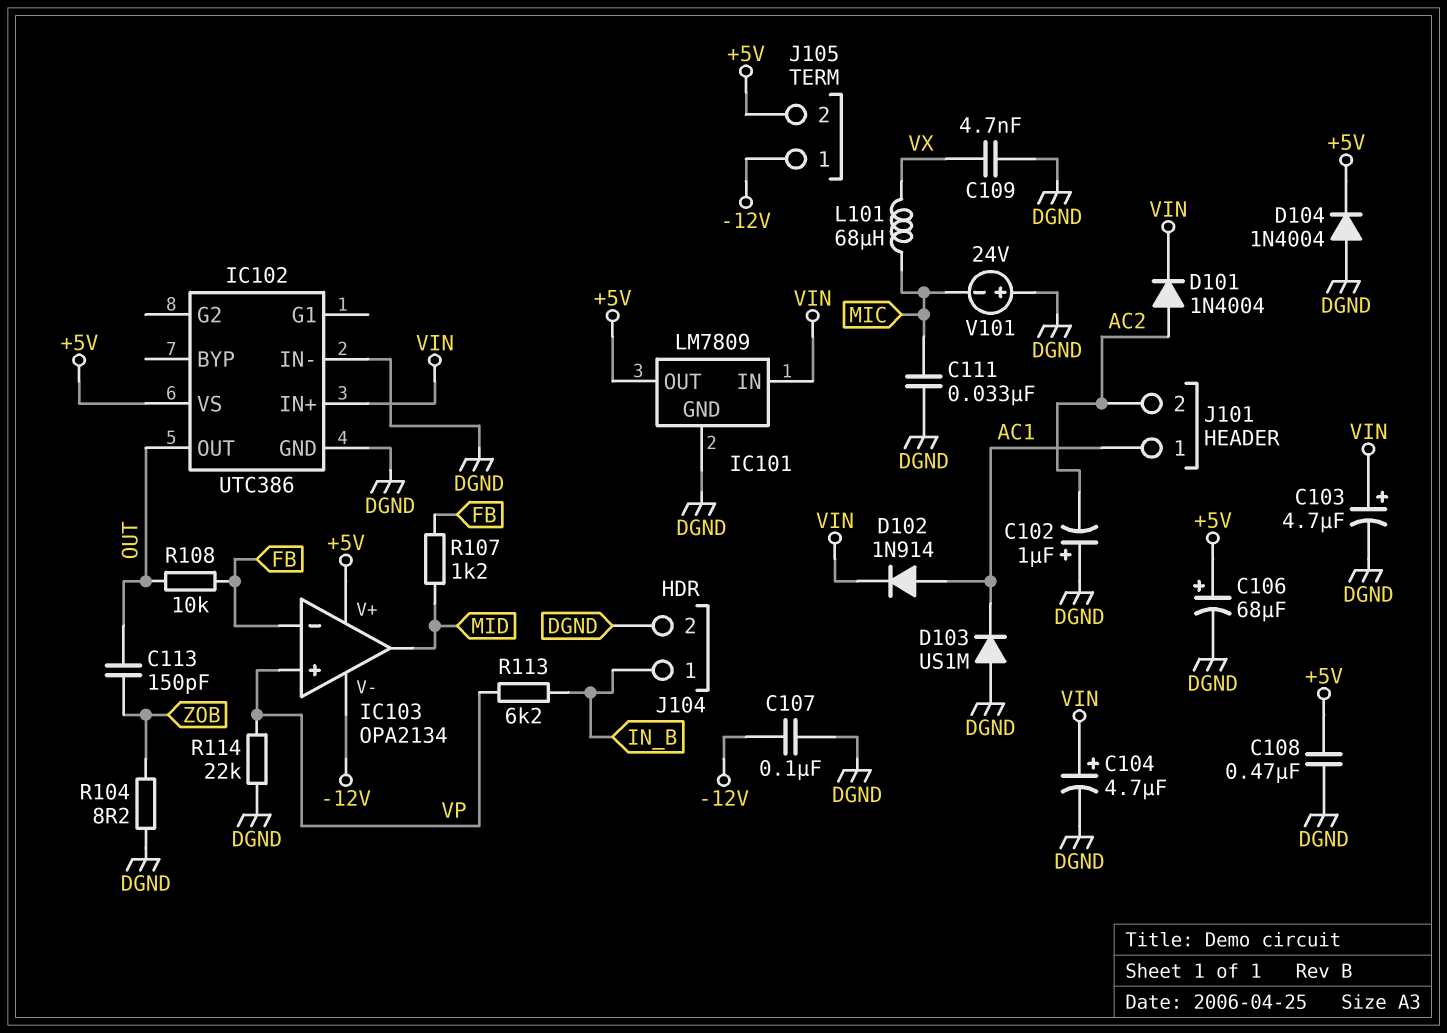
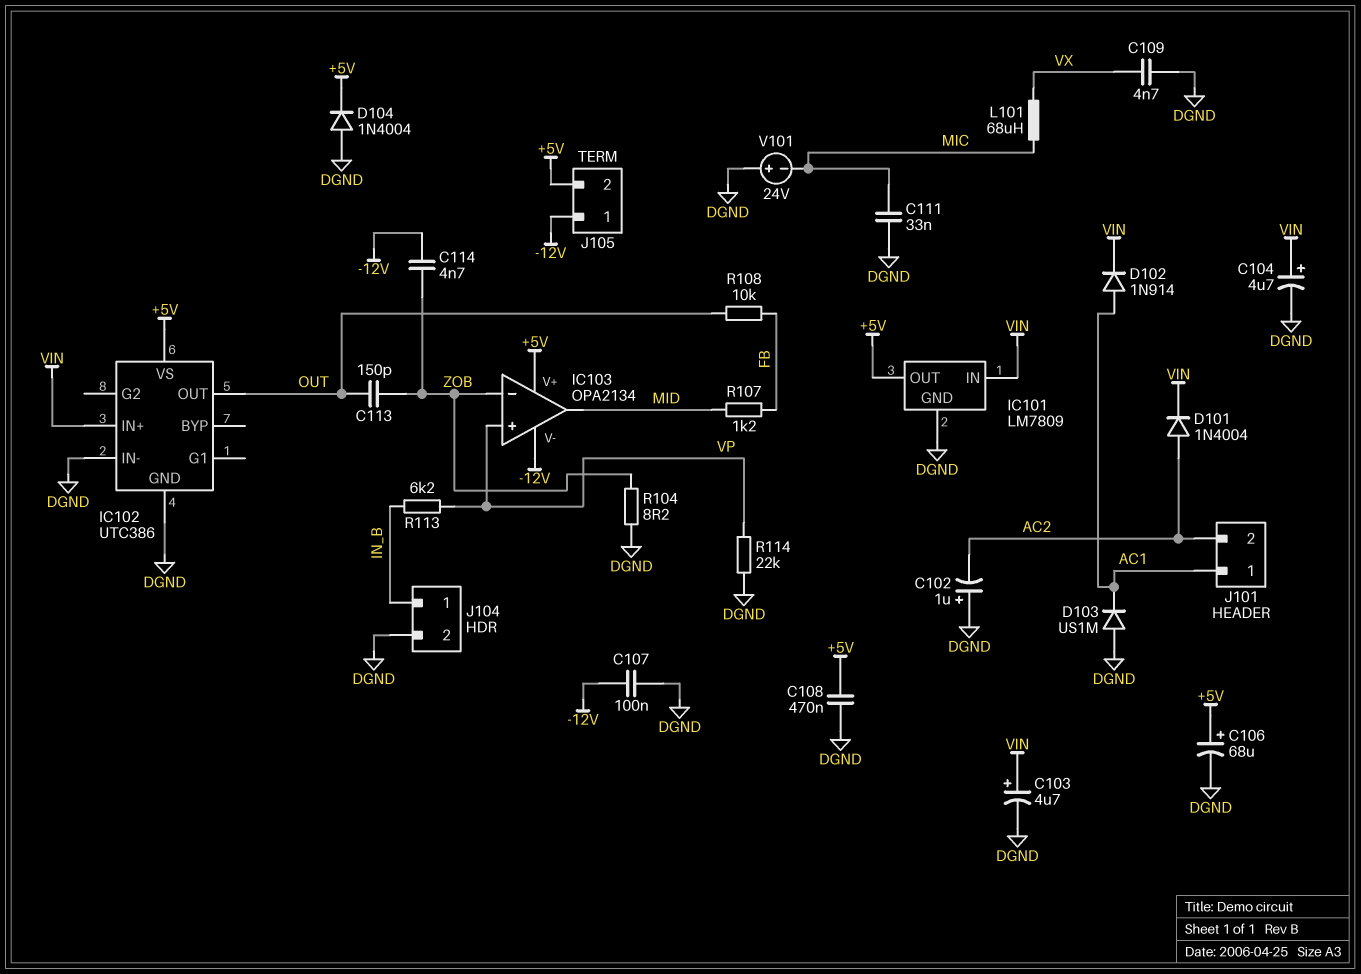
C114: none -> 4.7nF (-12V, ZOB)
IC103 pin in-: FB -> ZOB

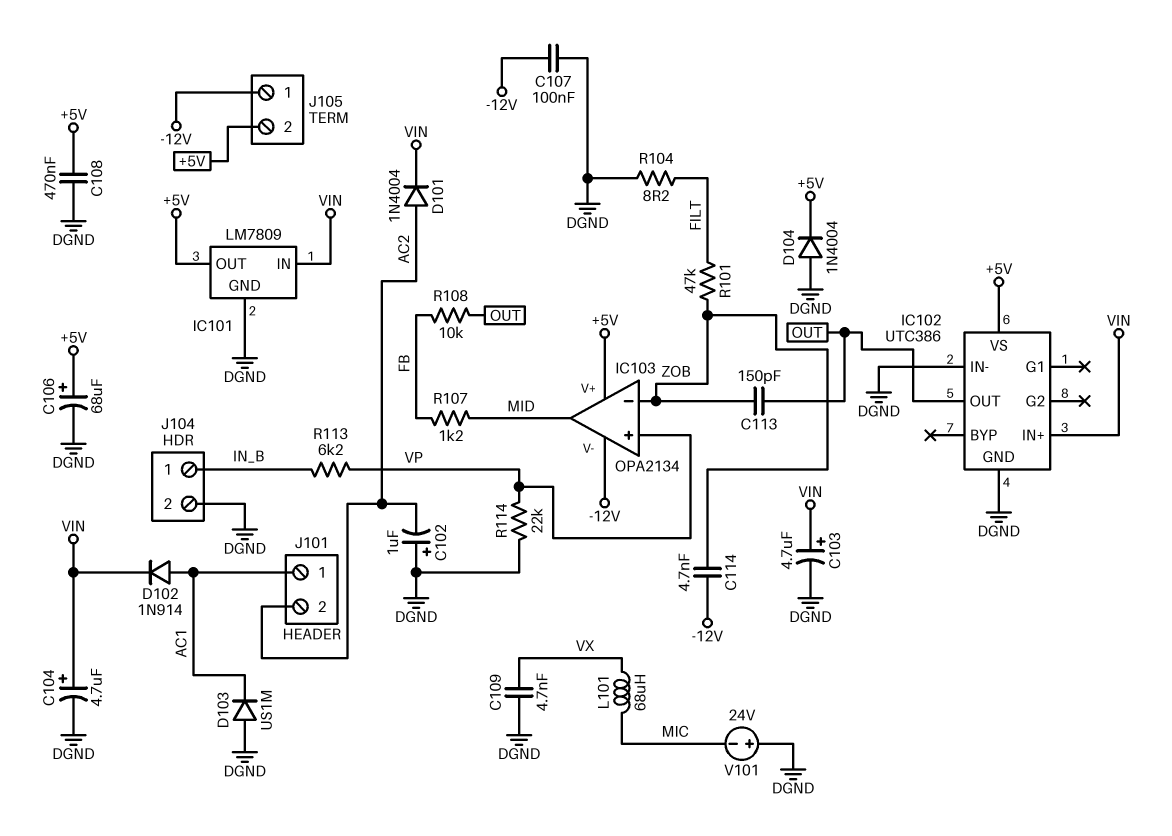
C111: 33nF (DGND, MIC) -> none
R101: none -> 47k (FILT, ZOB)
R104: 8.2 (DGND, ZOB) -> 8.2 (DGND, FILT)

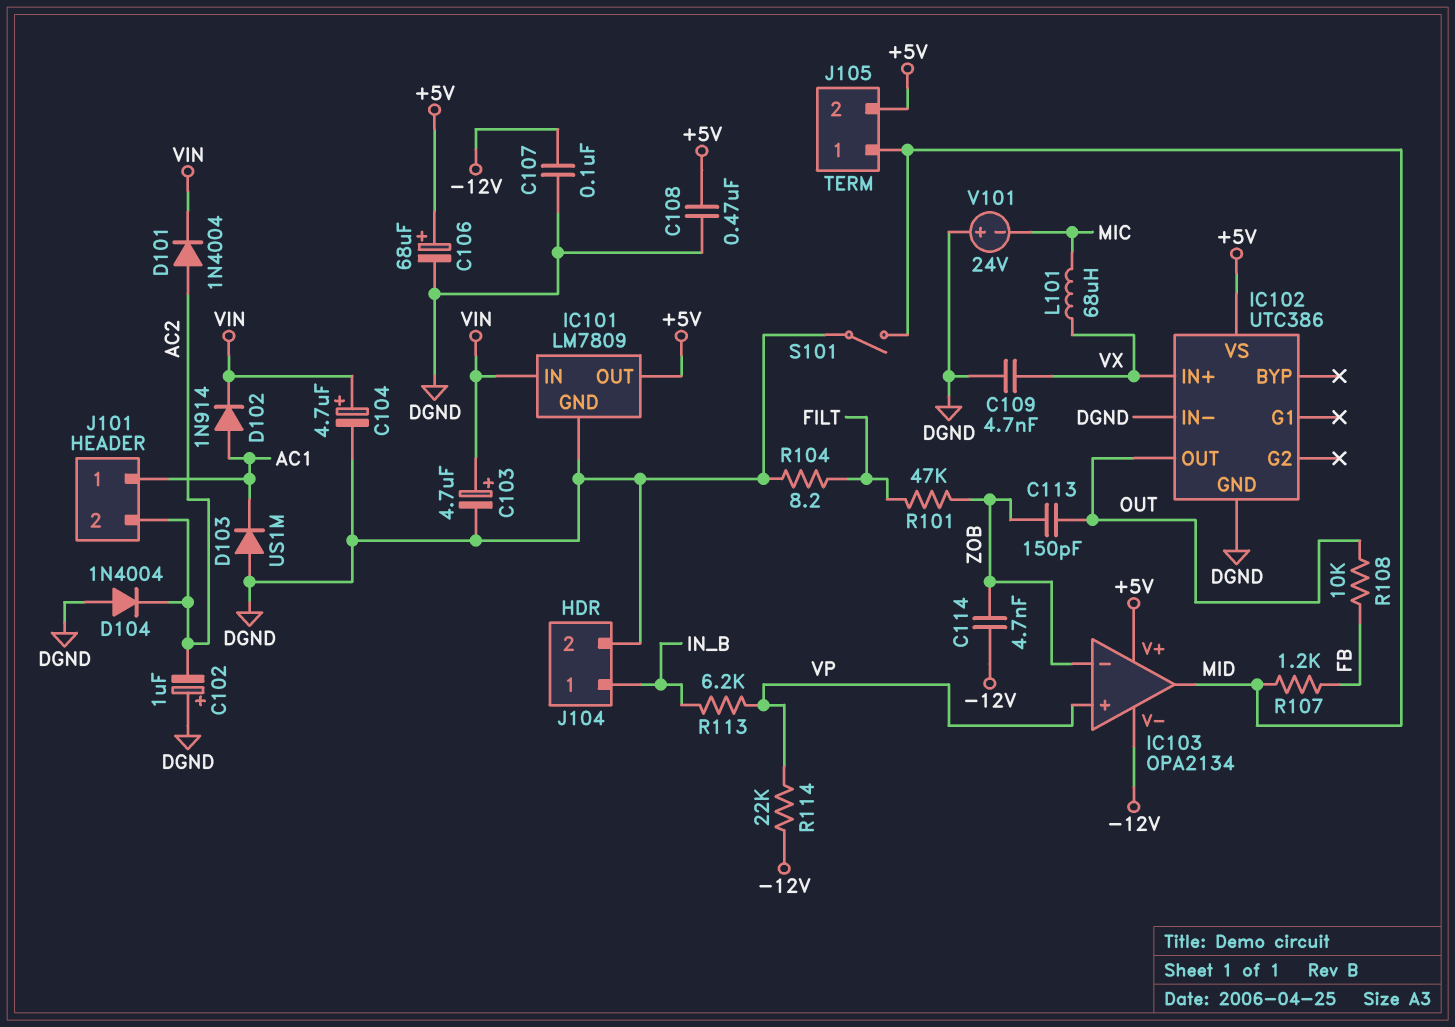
D104: diode 1N4004 (A DGND, K +5V) -> diode 1N4004 (A DGND, K AC2)
IC102 pin IN+: VIN -> VX
J105 pin 1: -12V -> MID
R114: 22k (DGND, VP) -> 22k (-12V, VP)
S101: none -> switch (DGND, MID)

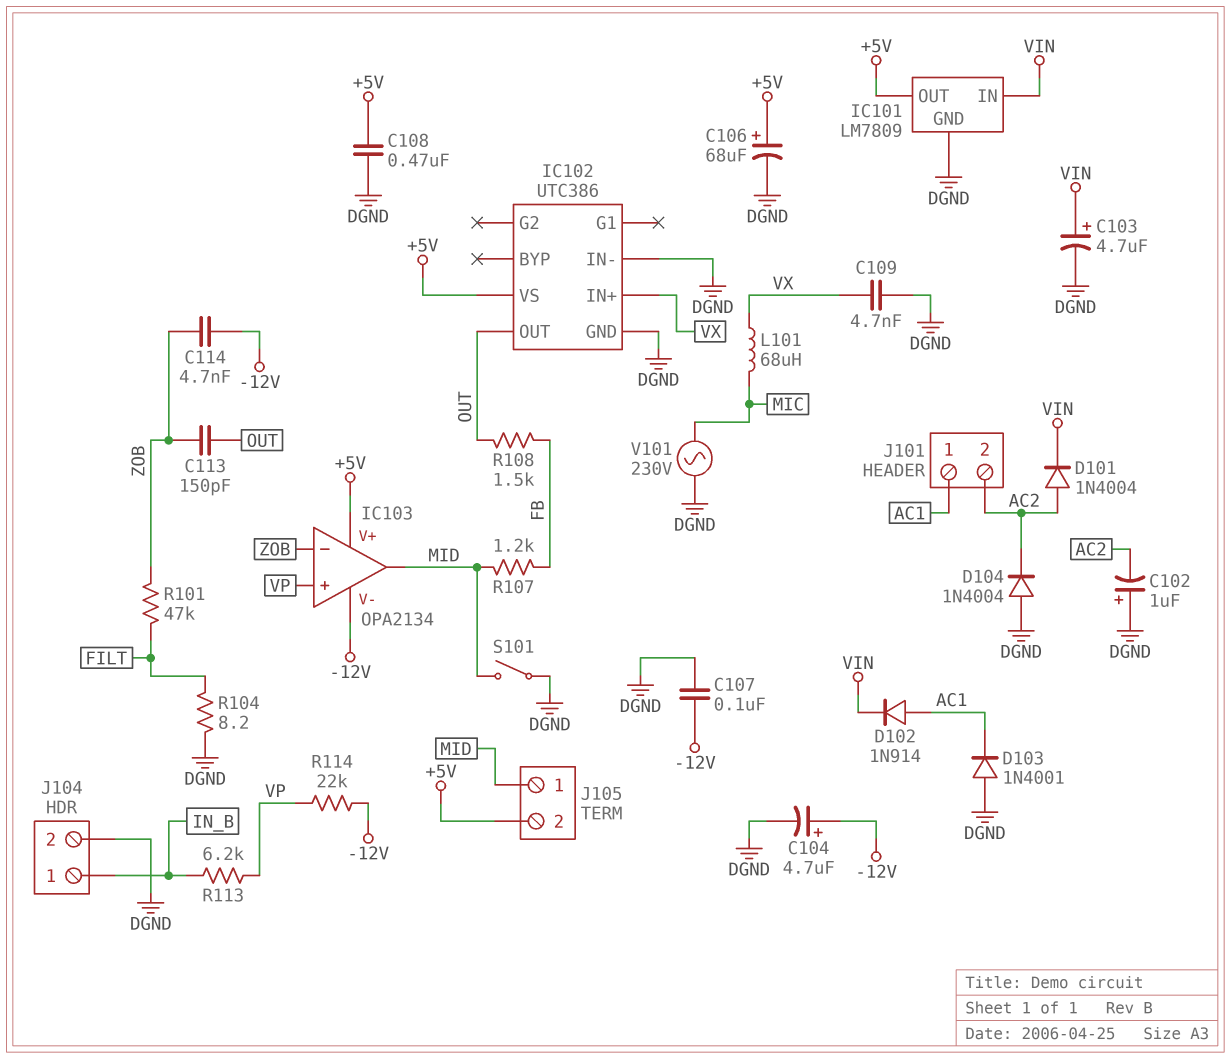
C104: 4.7uF (plus VIN, minus DGND) -> 4.7uF (plus -12V, minus DGND)
D103: diode US1M (A DGND, K AC1) -> diode 1N4001 (A DGND, K AC1)
R108: 10k (FB, OUT) -> 1.5k (FB, OUT)
V101: 24V (plus DGND, minus MIC) -> AC 230V (DGND, MIC)

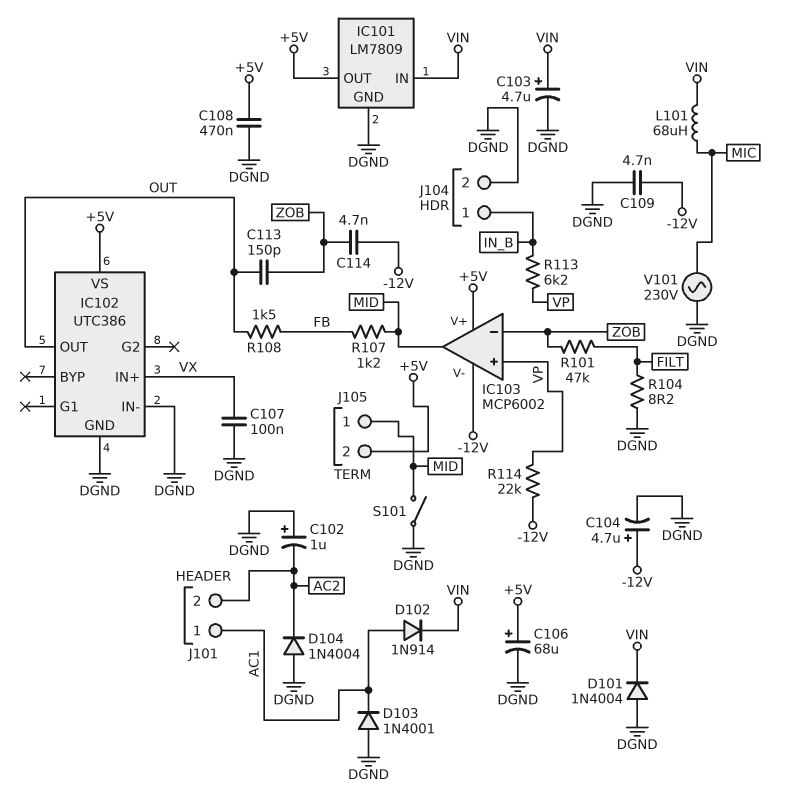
C107: 100nF (-12V, DGND) -> 100nF (DGND, VX)
C109: 4.7nF (DGND, VX) -> 4.7nF (-12V, DGND)
D101: diode 1N4004 (A AC2, K VIN) -> diode 1N4004 (A DGND, K VIN)
IC103: OPA2134 -> MCP6002
L101: 68uH (MIC, VX) -> 68uH (MIC, VIN)

